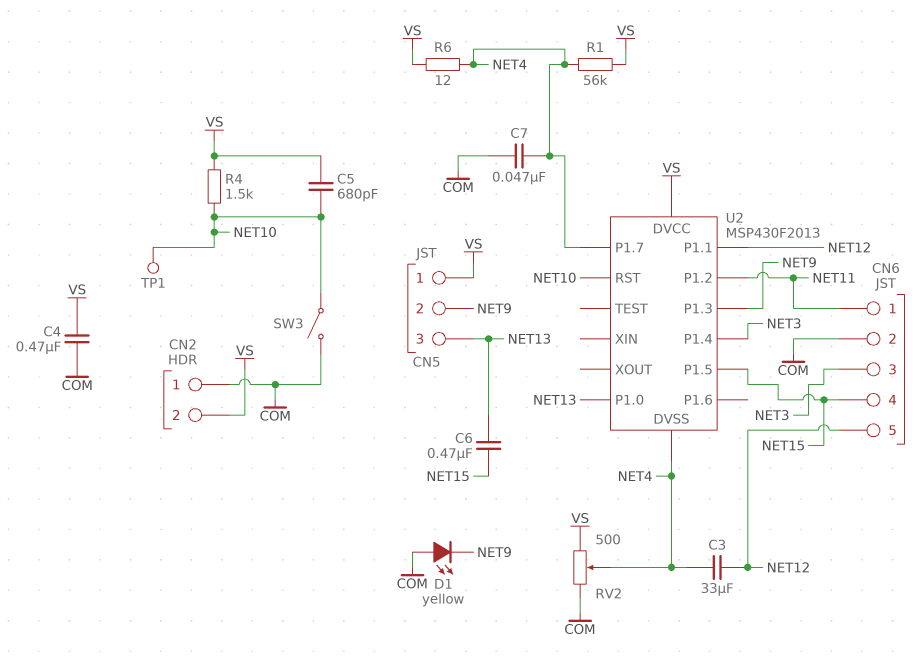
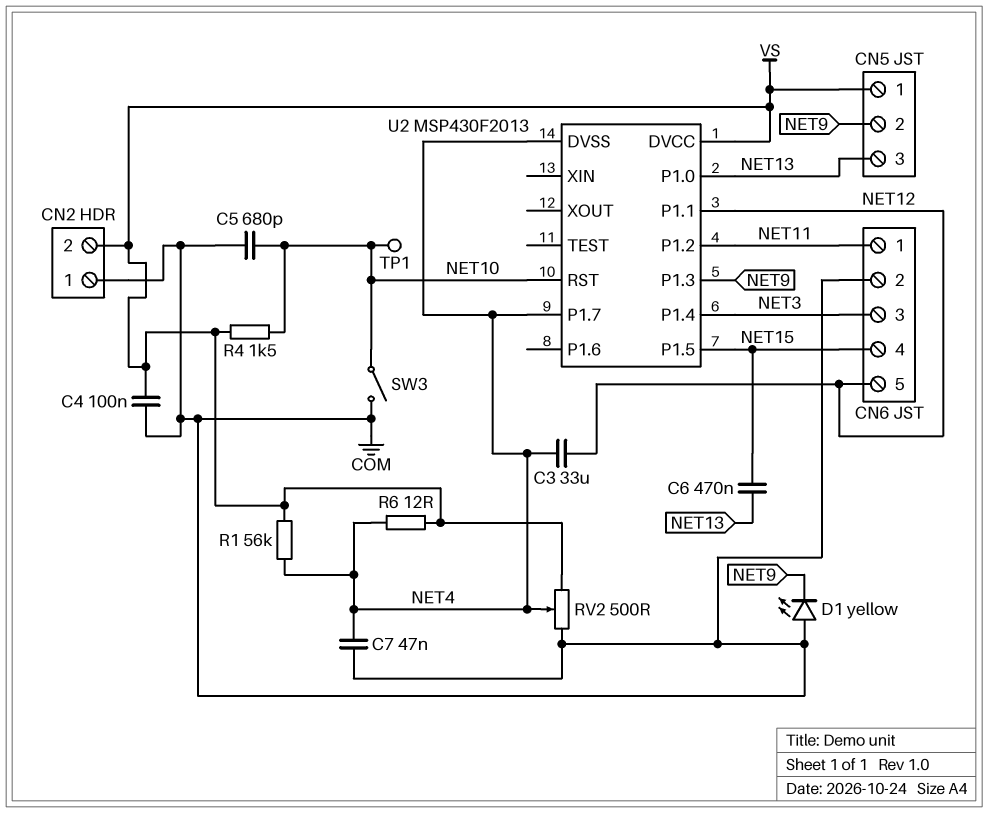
C4: 470nF (COM, VS) -> 100nF (COM, VS)
C5: 680pF (NET10, VS) -> 680pF (COM, NET10)

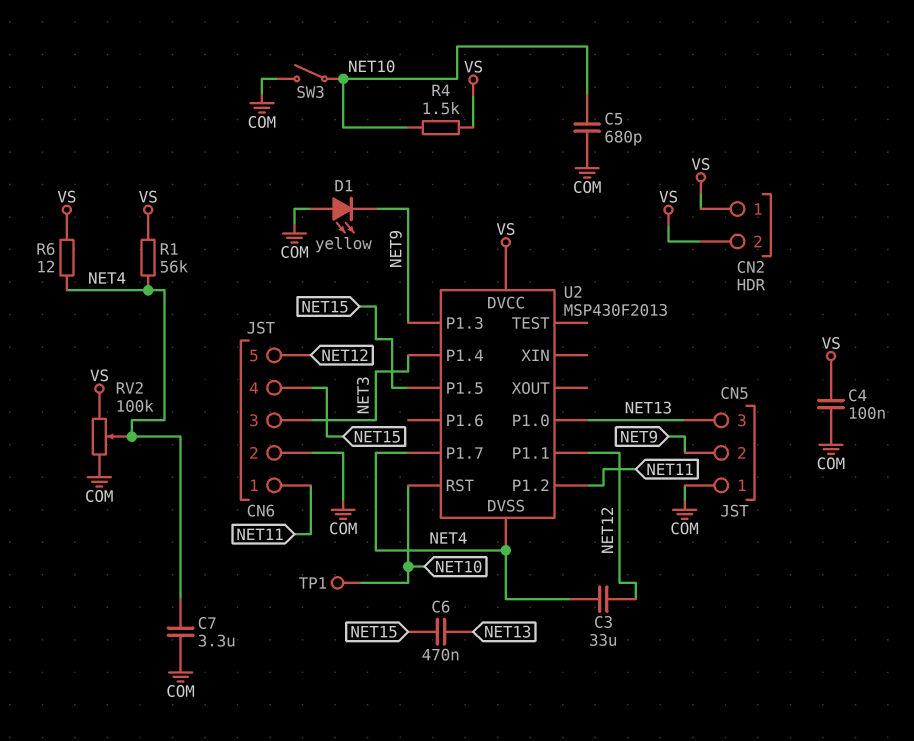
C7: 47nF (COM, NET4) -> 3.3uF (COM, NET4)
CN2 pin 1: COM -> VS
CN5 pin 1: VS -> COM
RV2: 500 (COM, VS, wiper NET4) -> 100k (COM, VS, wiper NET4)

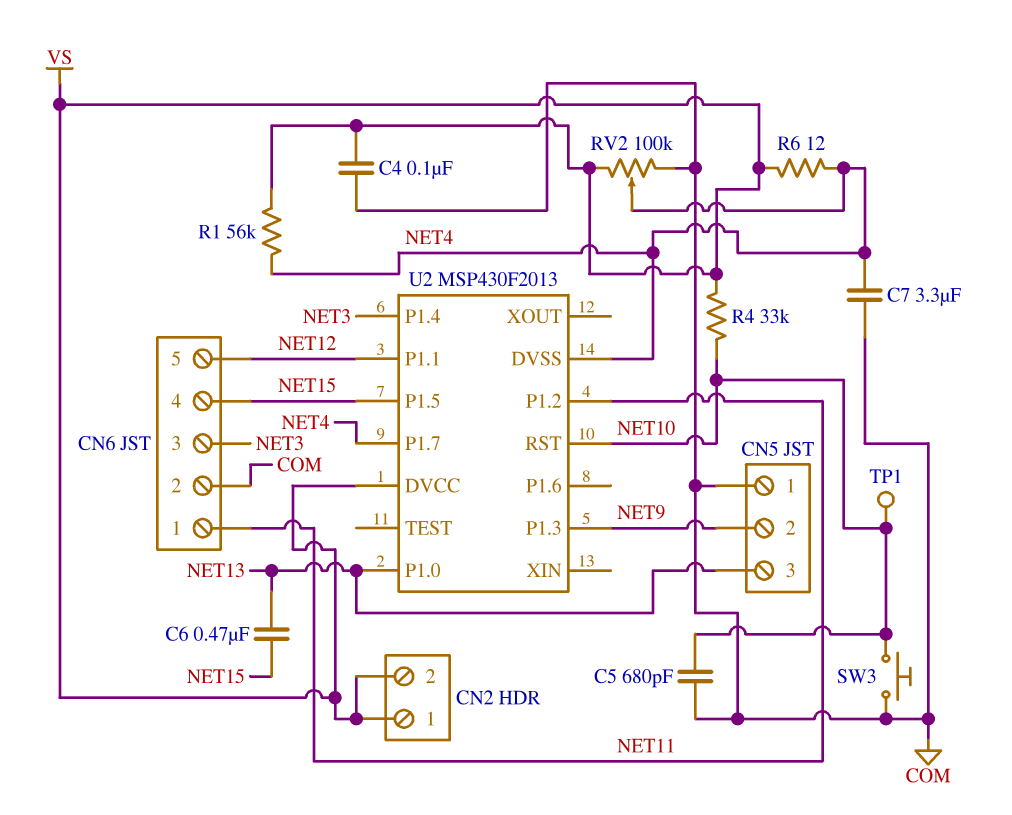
C3: 33uF (NET4, NET12) -> none
D1: LED yellow (A COM, K NET9) -> none
R4: 1.5k (NET10, VS) -> 33k (NET10, VS)
SW3: switch (COM, NET10) -> button (COM, NET10)

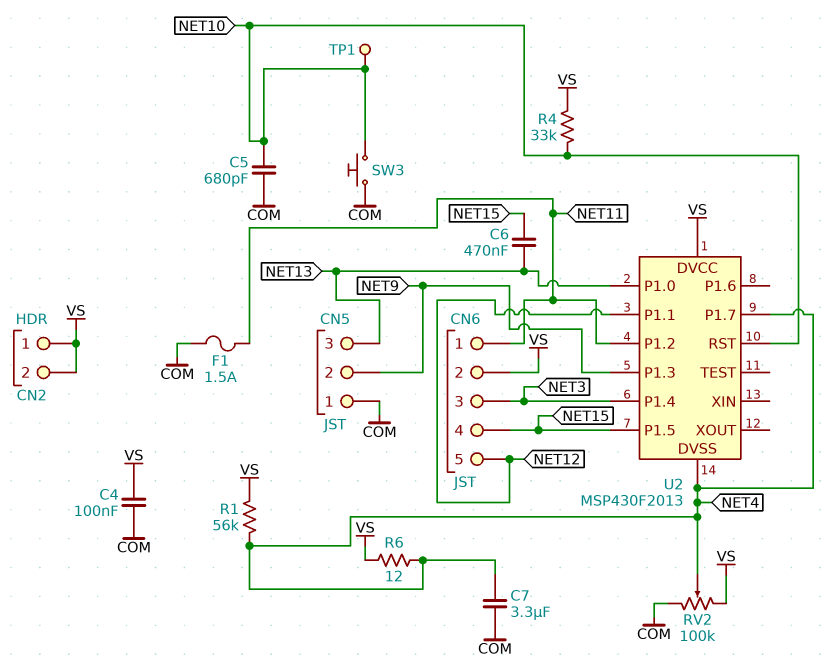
CN6 pin 2: COM -> VS
F1: none -> 1.5A (COM, NET11)

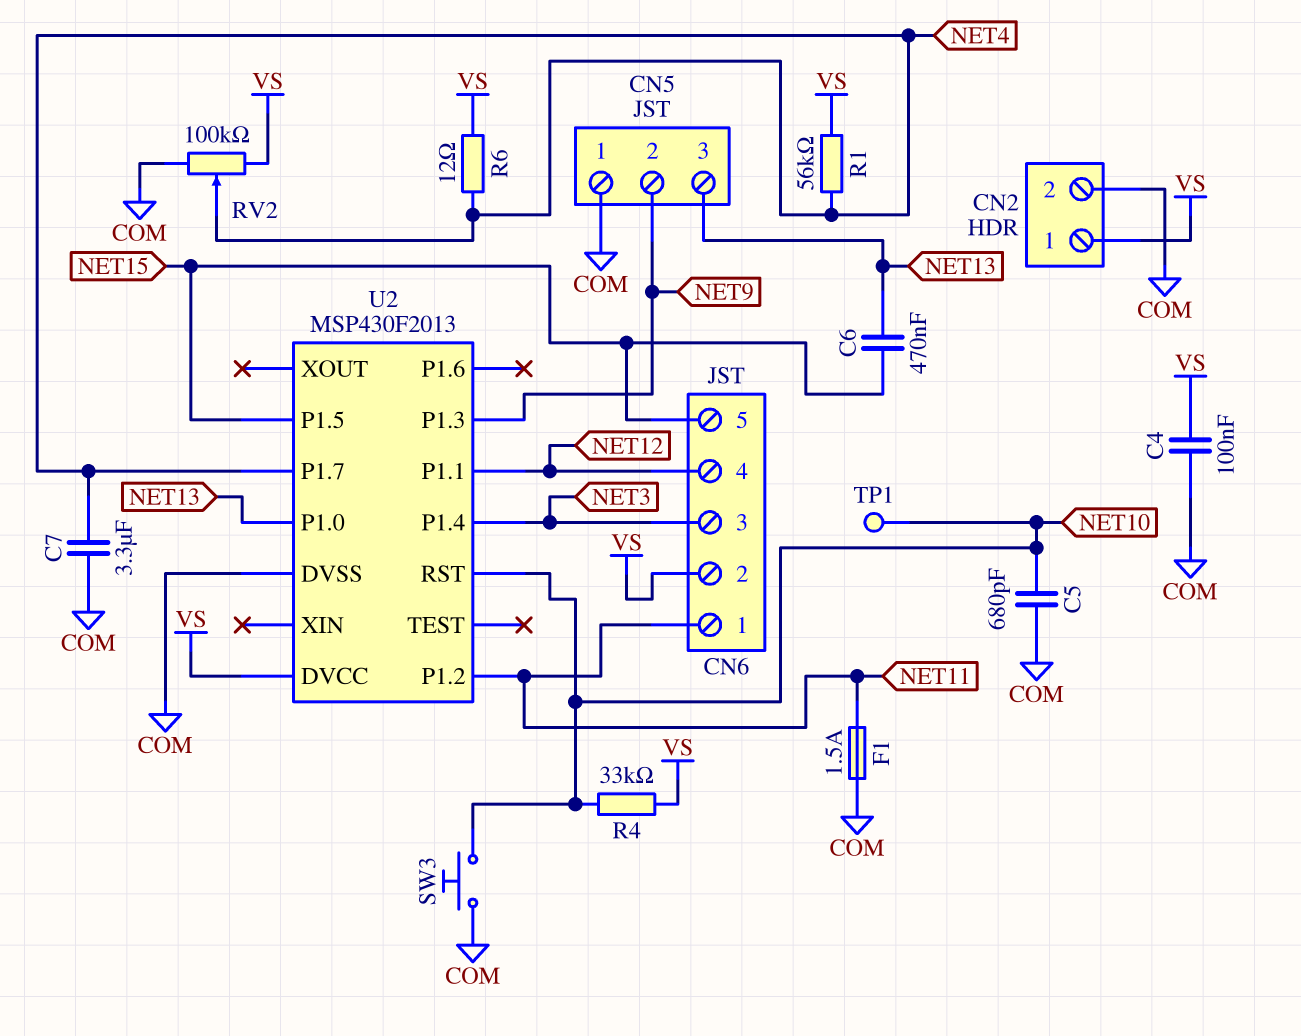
CN2 pin 2: VS -> COM
CN6 pin 4: NET15 -> NET12
CN6 pin 5: NET12 -> NET15
U2 pin DVSS: NET4 -> COM

